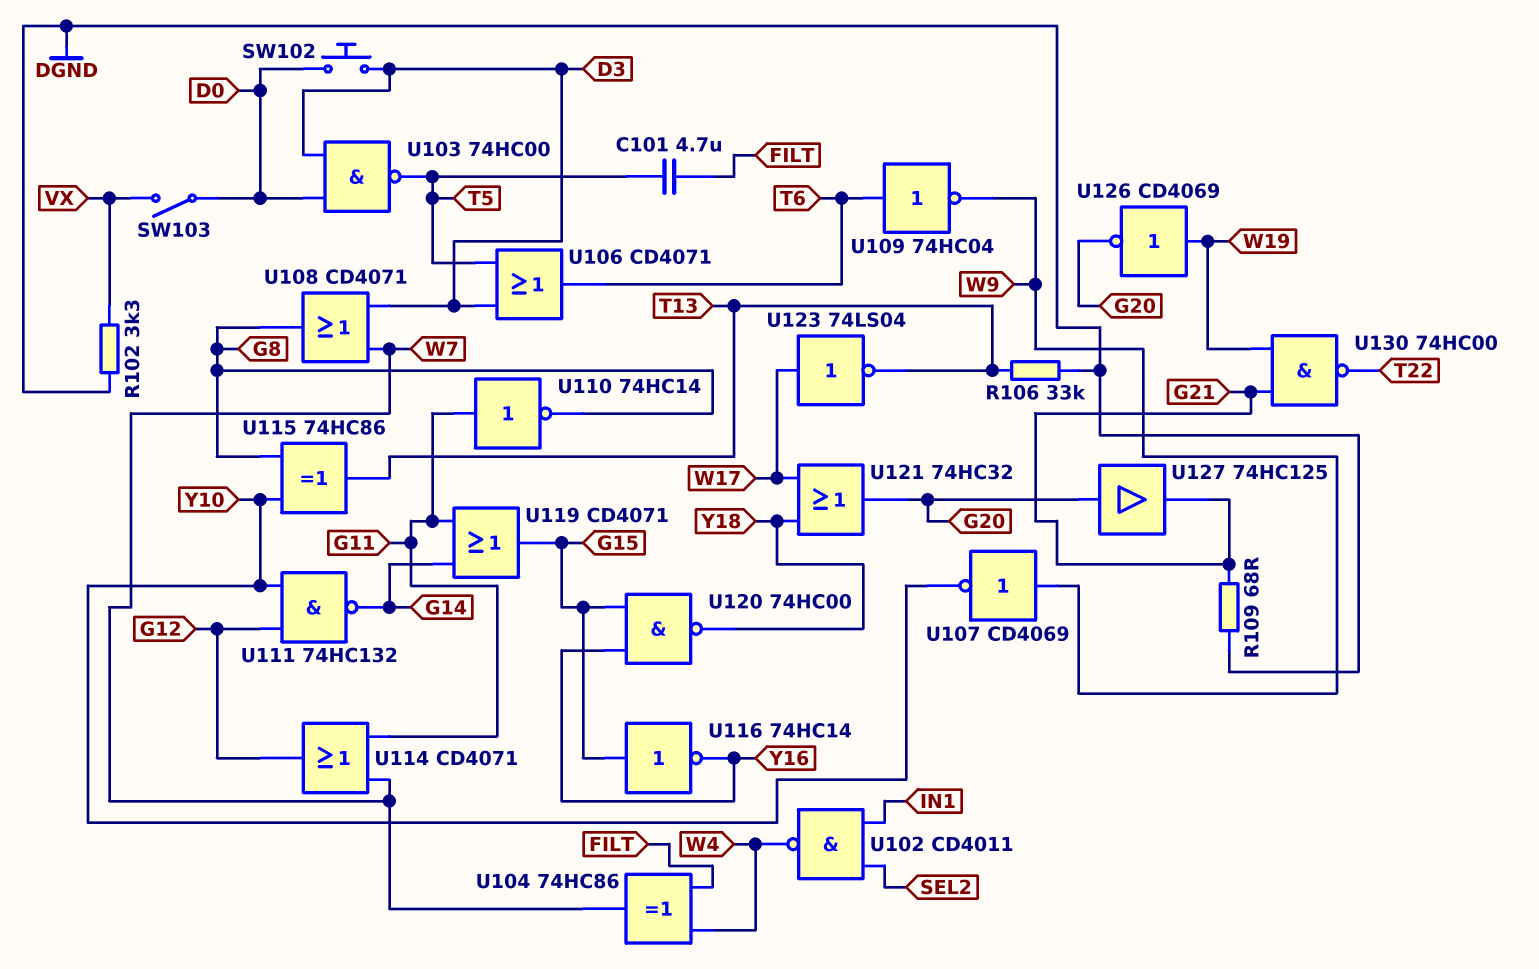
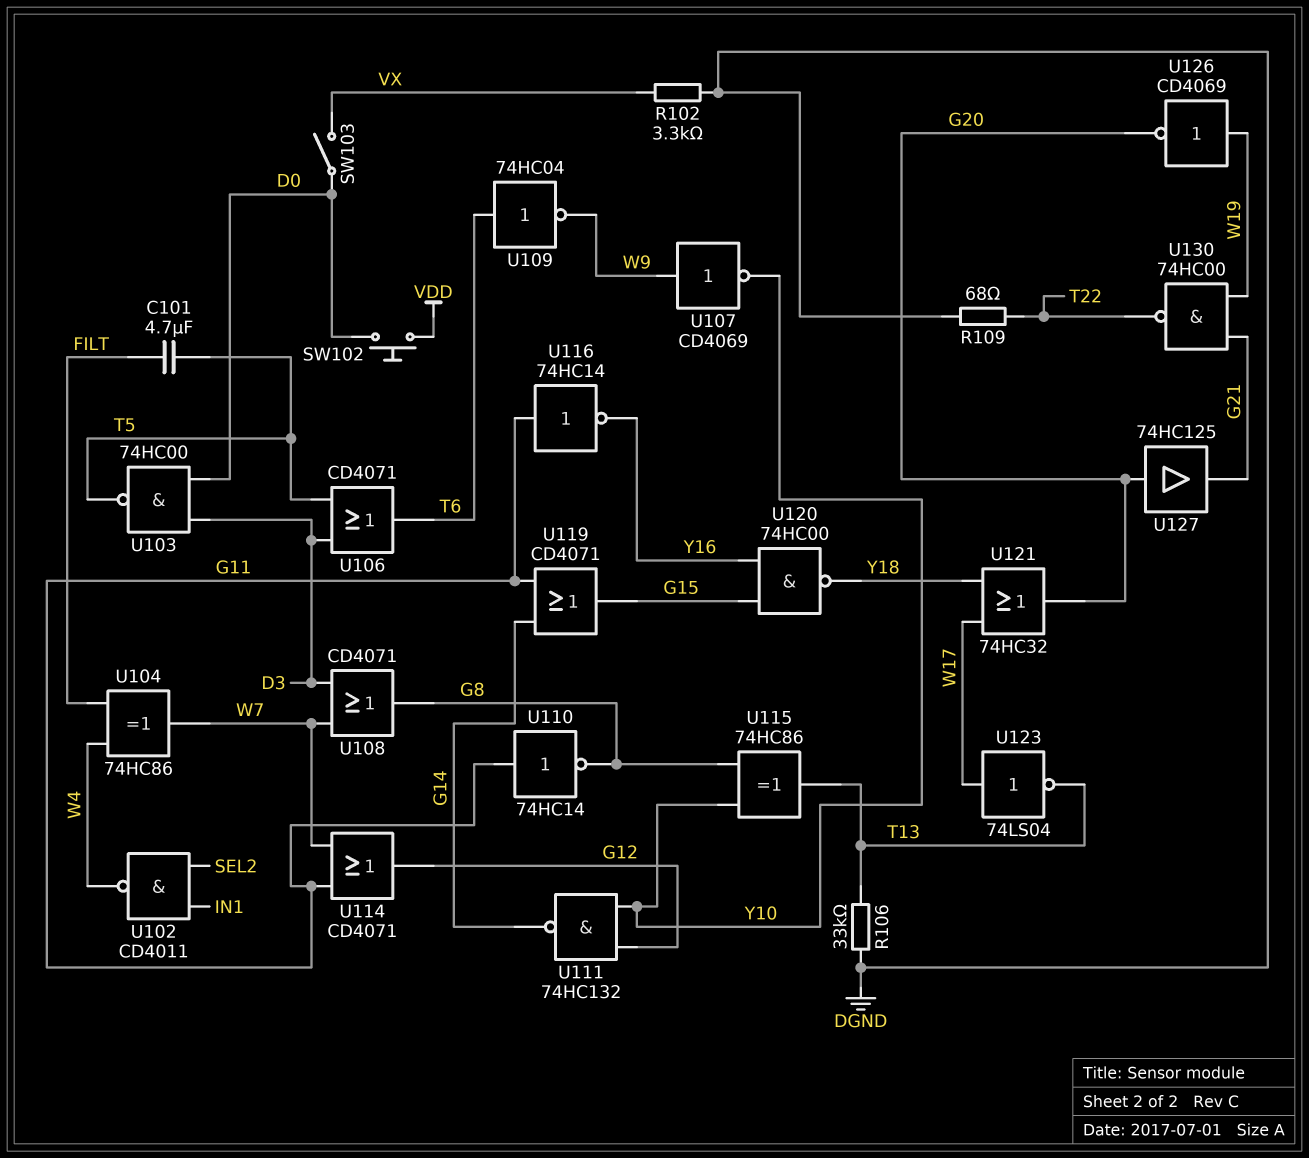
R109: 68 (DGND, G21) -> 68 (DGND, T22)
SW102: button (D0, D3) -> button (D0, VDD)
U116: NOT 74HC14 (in G15, out Y16) -> NOT 74HC14 (in G11, out Y16)

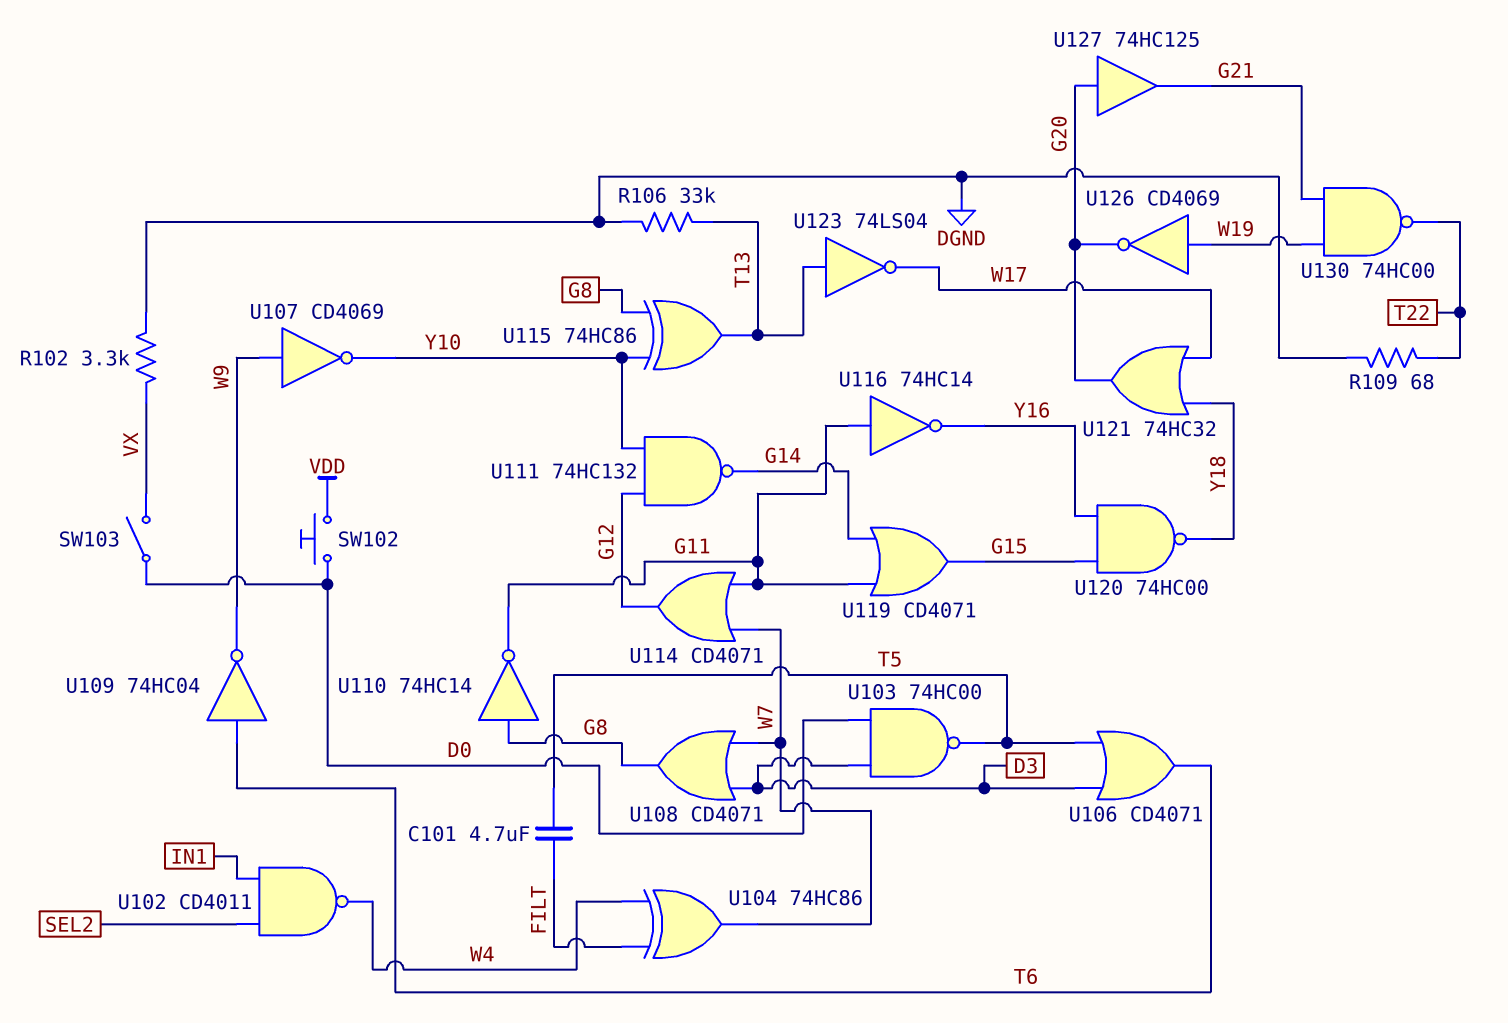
U110: NOT 74HC14 (in G11, out G8) -> NOT 74HC14 (in G8, out G11)
U123: NOT 74LS04 (in W17, out T13) -> NOT 74LS04 (in T13, out W17)

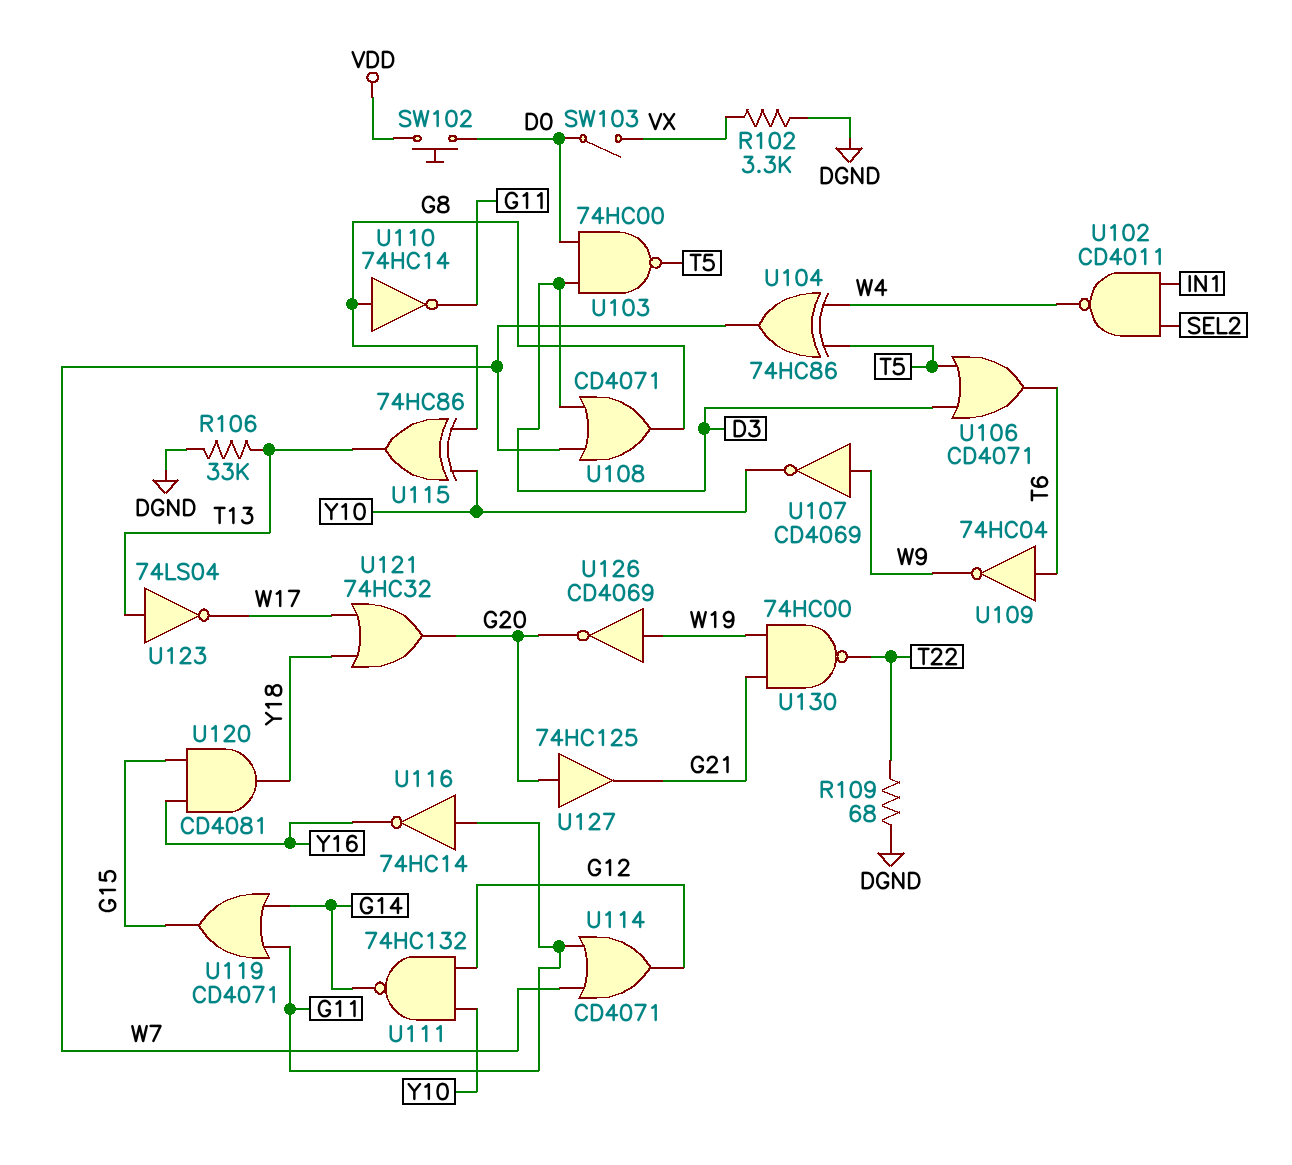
C101: 4.7uF (FILT, T5) -> none
U104: XOR 74HC86 (in FILT, in W4, out W7) -> XOR 74HC86 (in T5, in W4, out W7)
U120: NAND 74HC00 (in G15, in Y16, out Y18) -> AND CD4081 (in G15, in Y16, out Y18)

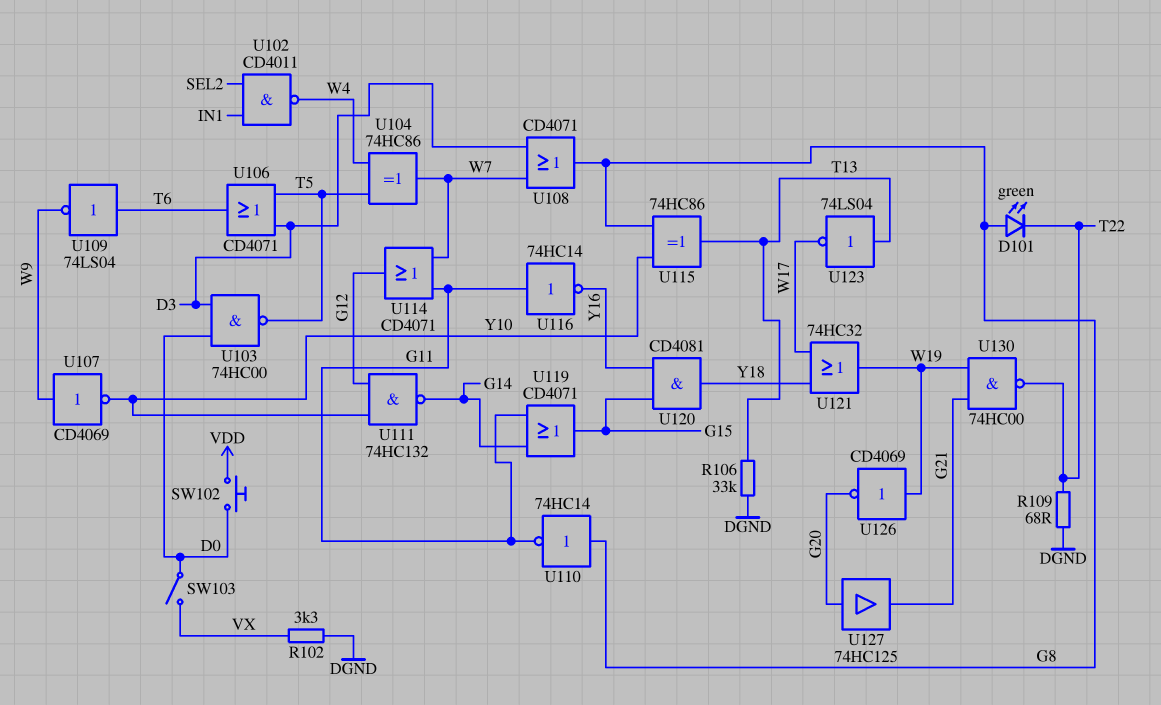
D101: none -> LED green (A G8, K T22)
U109: NOT 74HC04 (in T6, out W9) -> NOT 74LS04 (in T6, out W9)
U121: OR 74HC32 (in W17, in Y18, out G20) -> OR 74HC32 (in W17, in Y18, out W19)

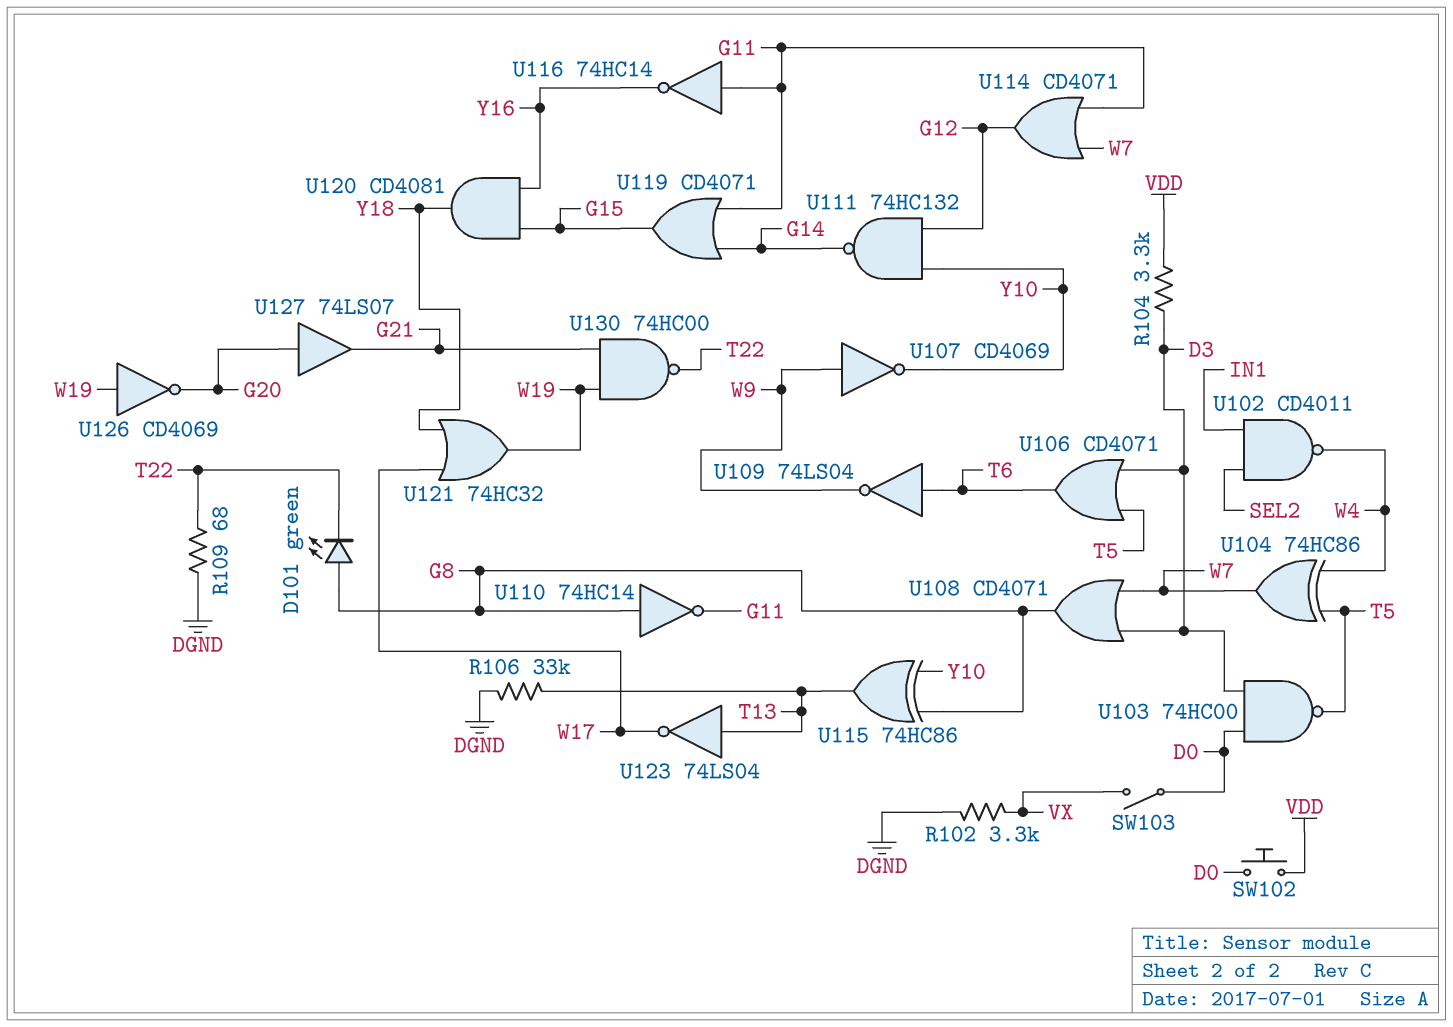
R104: none -> 3.3k (D3, VDD)
U127: buffer 74HC125 (in G20, out G21) -> buffer 74LS07 (in G20, out G21)

